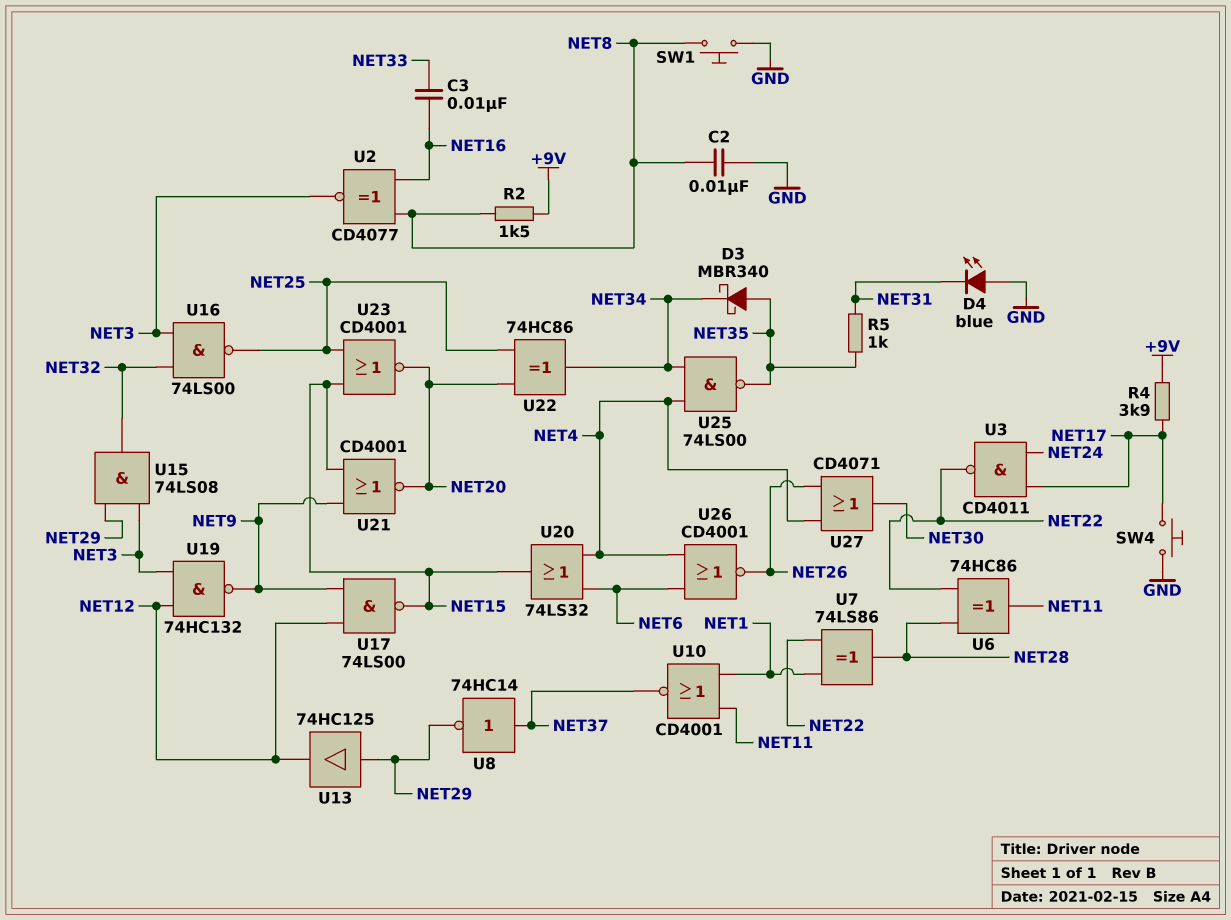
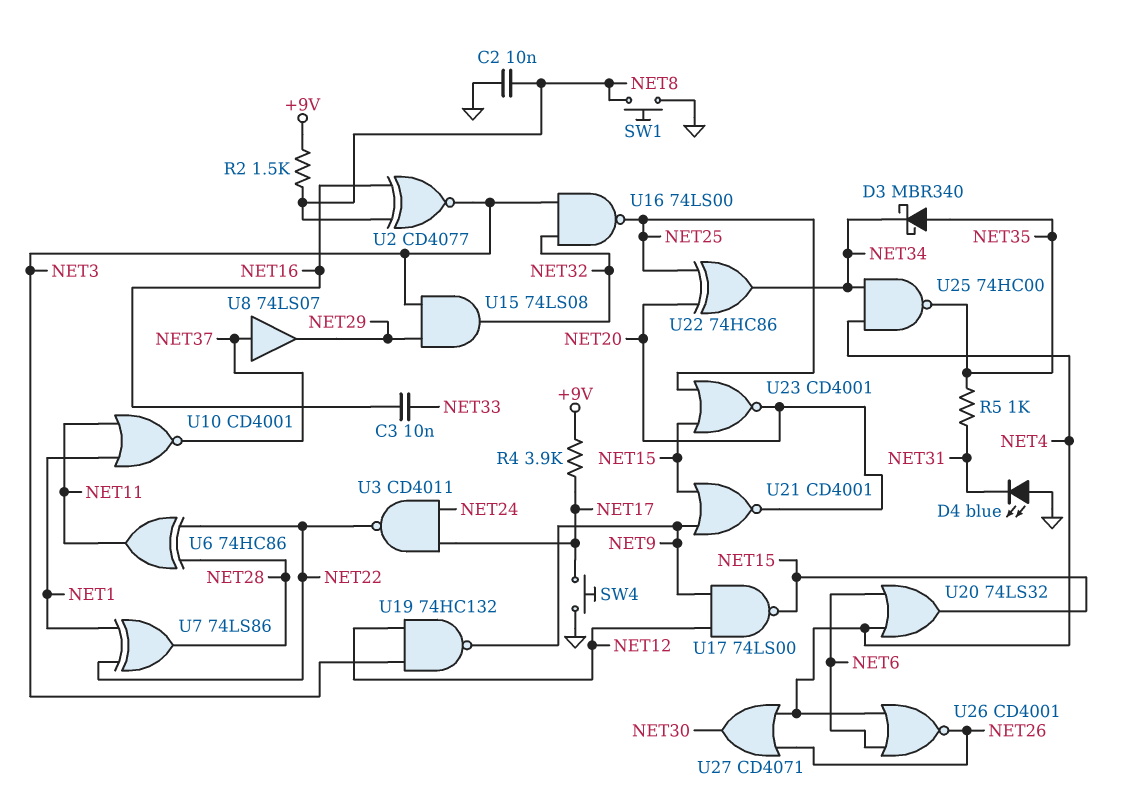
U8: NOT 74HC14 (in NET37, out NET29) -> buffer 74LS07 (in NET37, out NET29)
U13: buffer 74HC125 (in NET29, out NET12) -> none
U25: NAND 74LS00 (in NET4, in NET34, out NET35) -> NAND 74HC00 (in NET4, in NET34, out NET35)

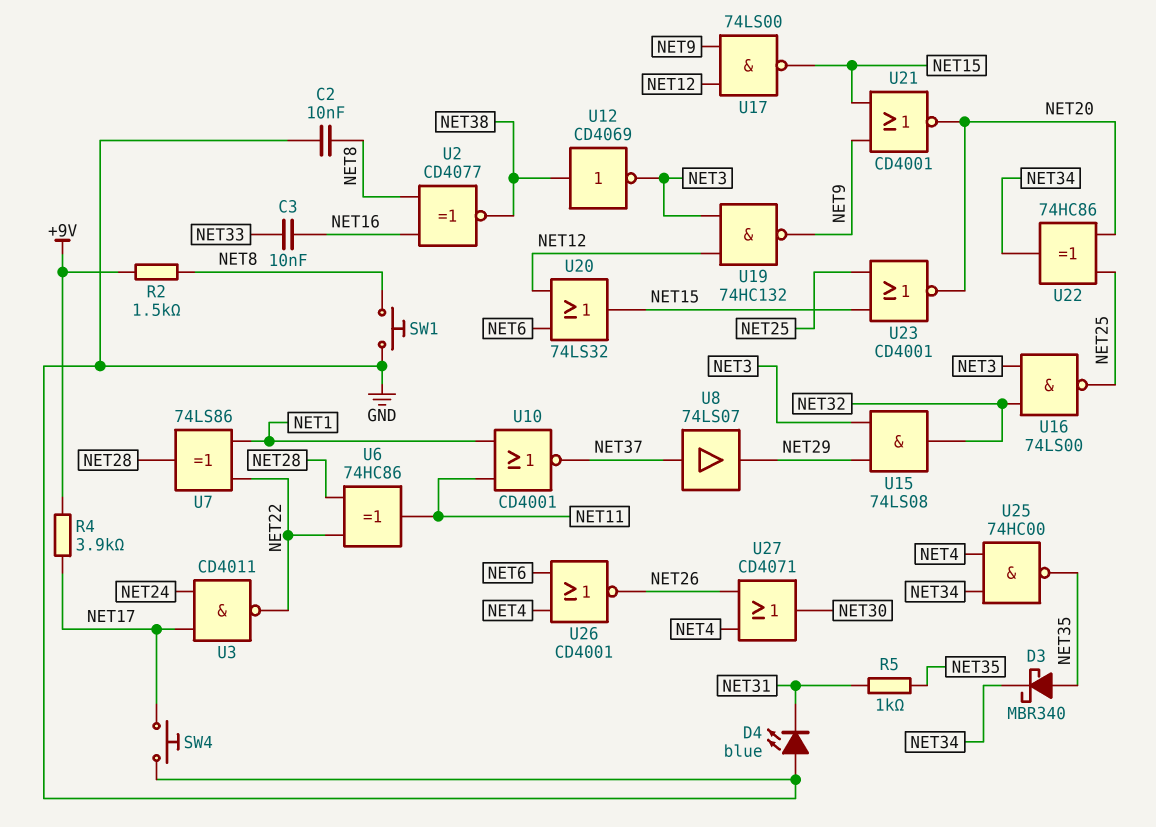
U2: XNOR CD4077 (in NET8, in NET16, out NET3) -> XNOR CD4077 (in NET8, in NET16, out NET38)
U12: none -> NOT CD4069 (in NET38, out NET3)
U20: OR 74LS32 (in NET4, in NET6, out NET15) -> OR 74LS32 (in NET6, in NET12, out NET15)

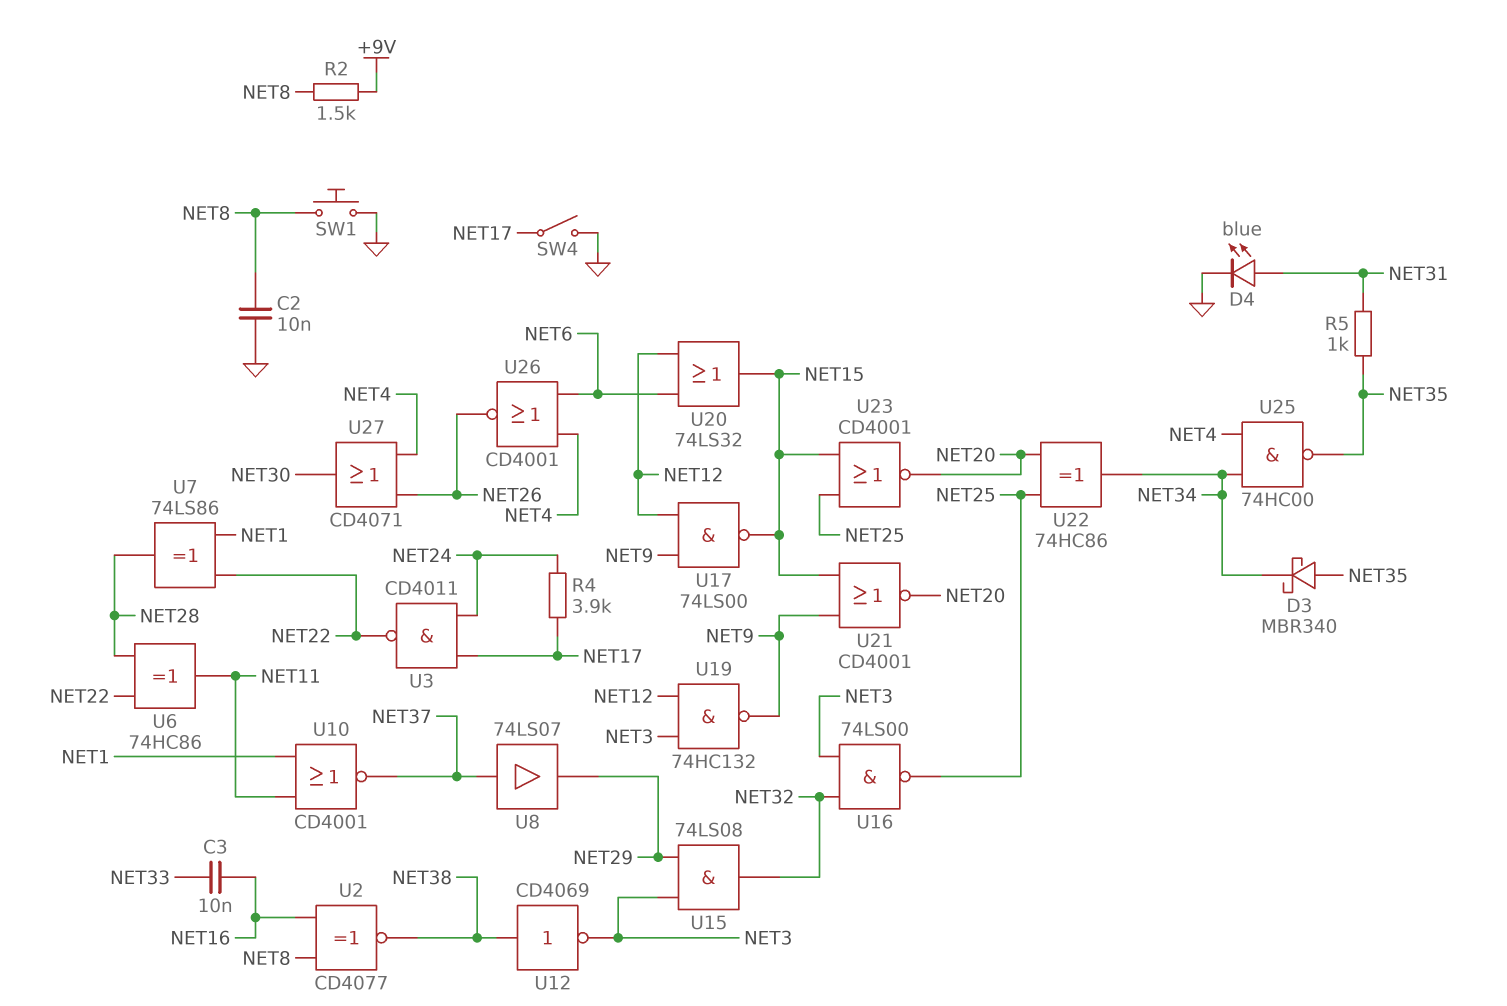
D4: LED blue (A GND, K NET31) -> LED blue (A NET31, K GND)
R4: 3.9k (+9V, NET17) -> 3.9k (NET17, NET24)
SW4: button (GND, NET17) -> switch (GND, NET17)

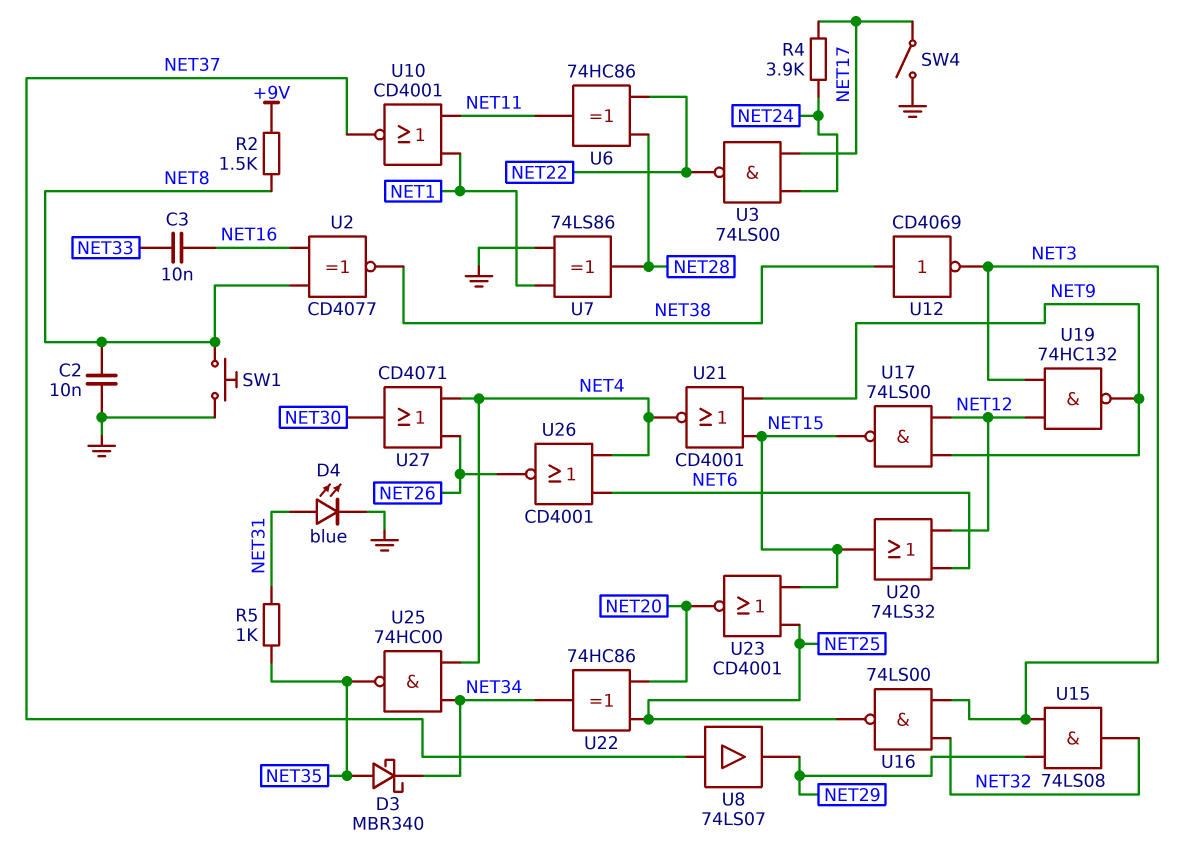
U3: NAND CD4011 (in NET17, in NET24, out NET22) -> NAND 74LS00 (in NET17, in NET24, out NET22)
U7: XOR 74LS86 (in NET1, in NET22, out NET28) -> XOR 74LS86 (in GND, in NET1, out NET28)
U21: NOR CD4001 (in NET9, in NET15, out NET20) -> NOR CD4001 (in NET9, in NET15, out NET4)

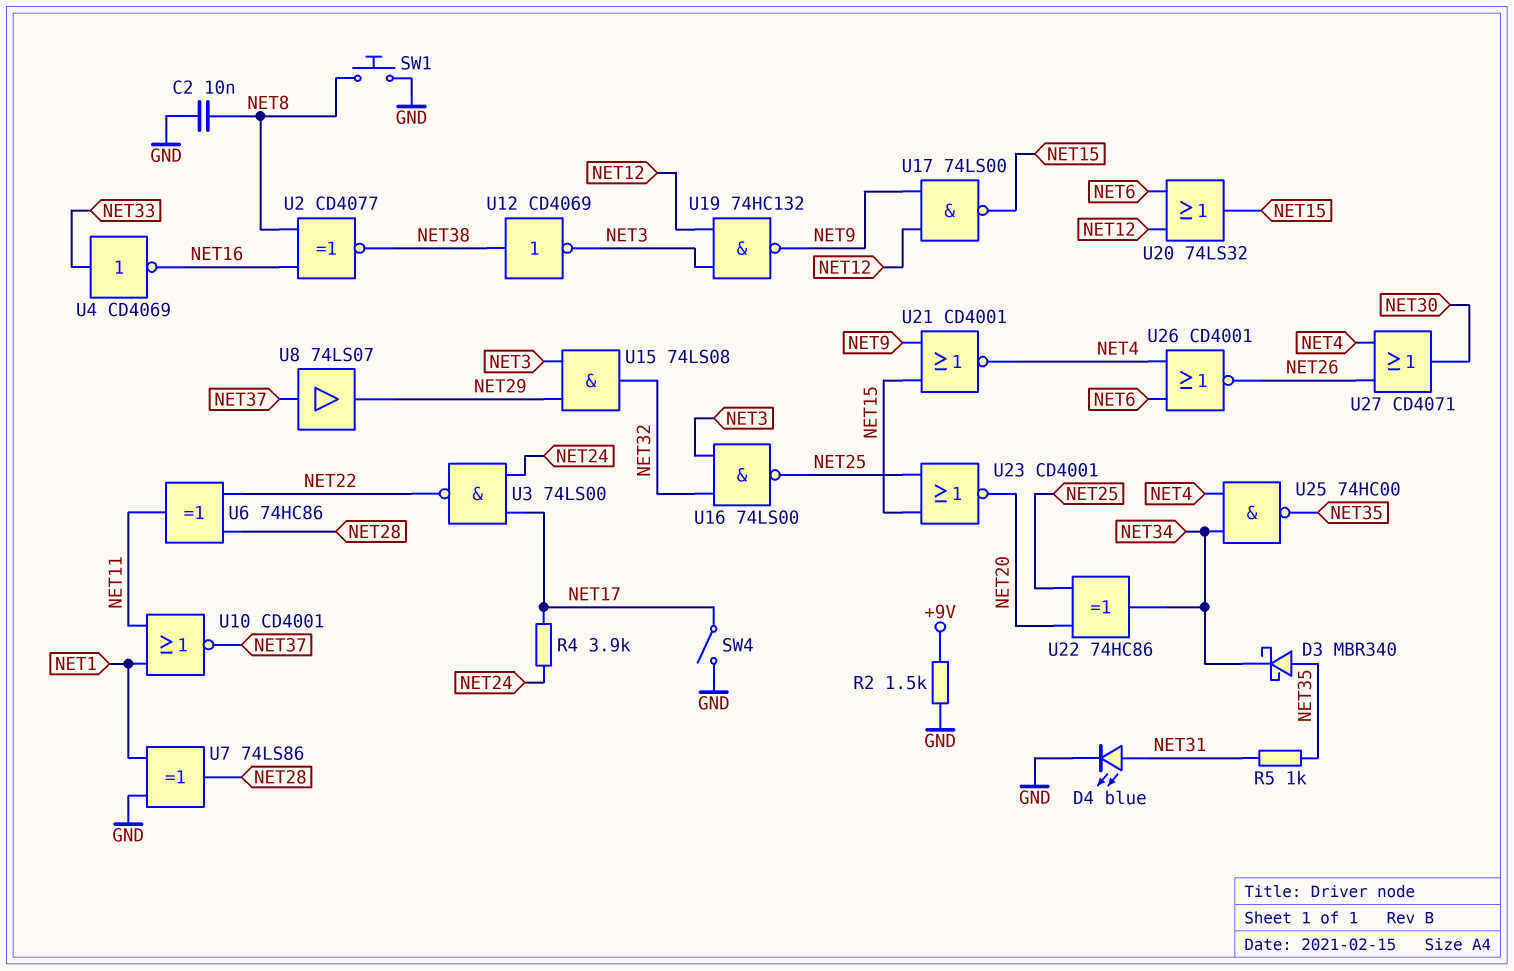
C3: 10nF (NET16, NET33) -> none
R2: 1.5k (+9V, NET8) -> 1.5k (+9V, GND)
U4: none -> NOT CD4069 (in NET33, out NET16)

